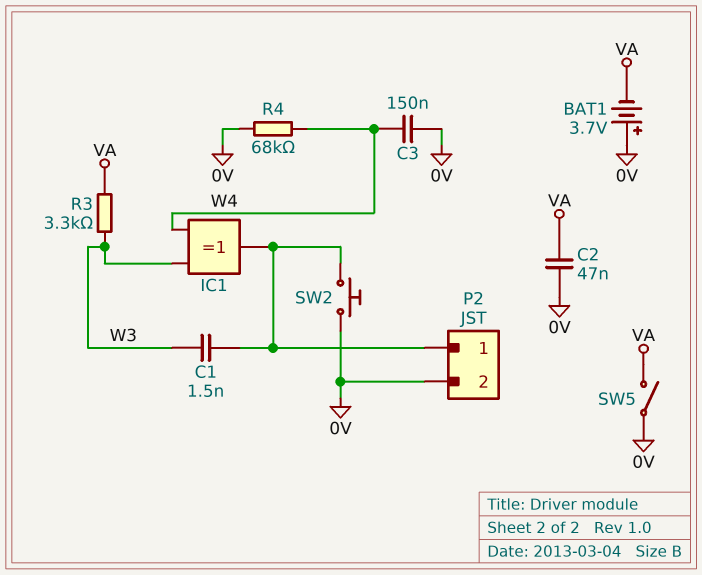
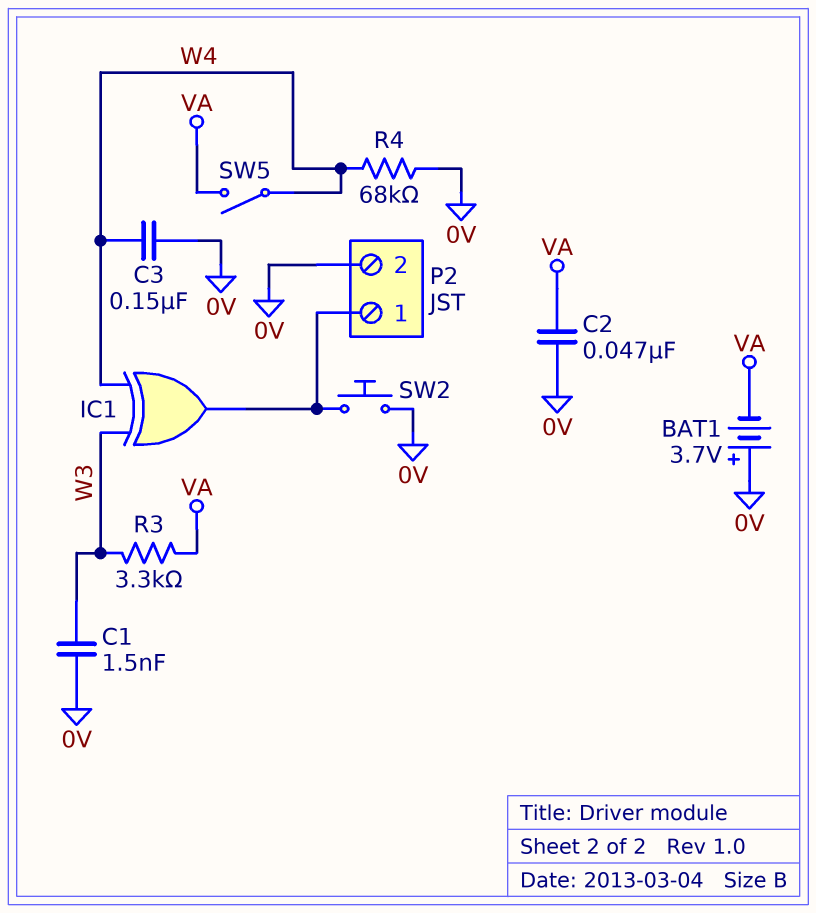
C1: 1.5nF (P2/1, W3) -> 1.5nF (0V, W3)
SW5: switch (0V, VA) -> switch (VA, W4)

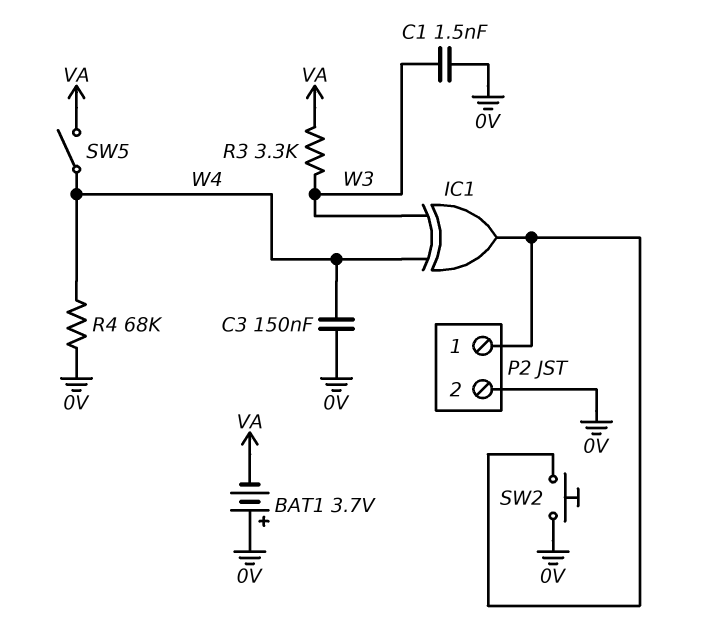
C2: 47nF (0V, VA) -> none

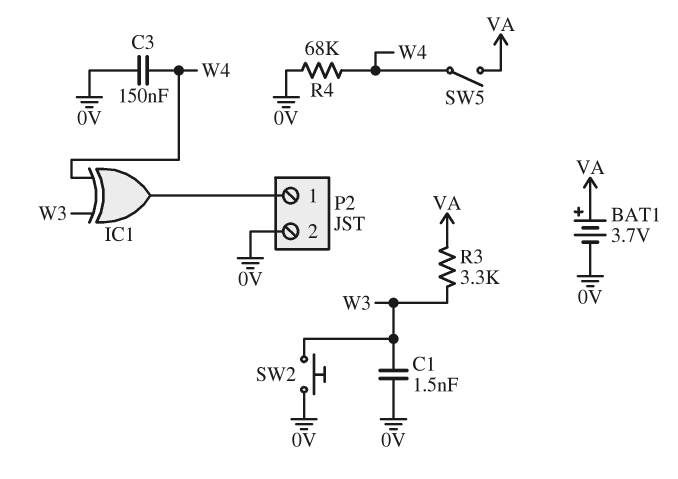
BAT1: 3.7V (plus 0V, minus VA) -> 3.7V (plus VA, minus 0V)
SW2: button (0V, P2/1) -> button (0V, W3)

